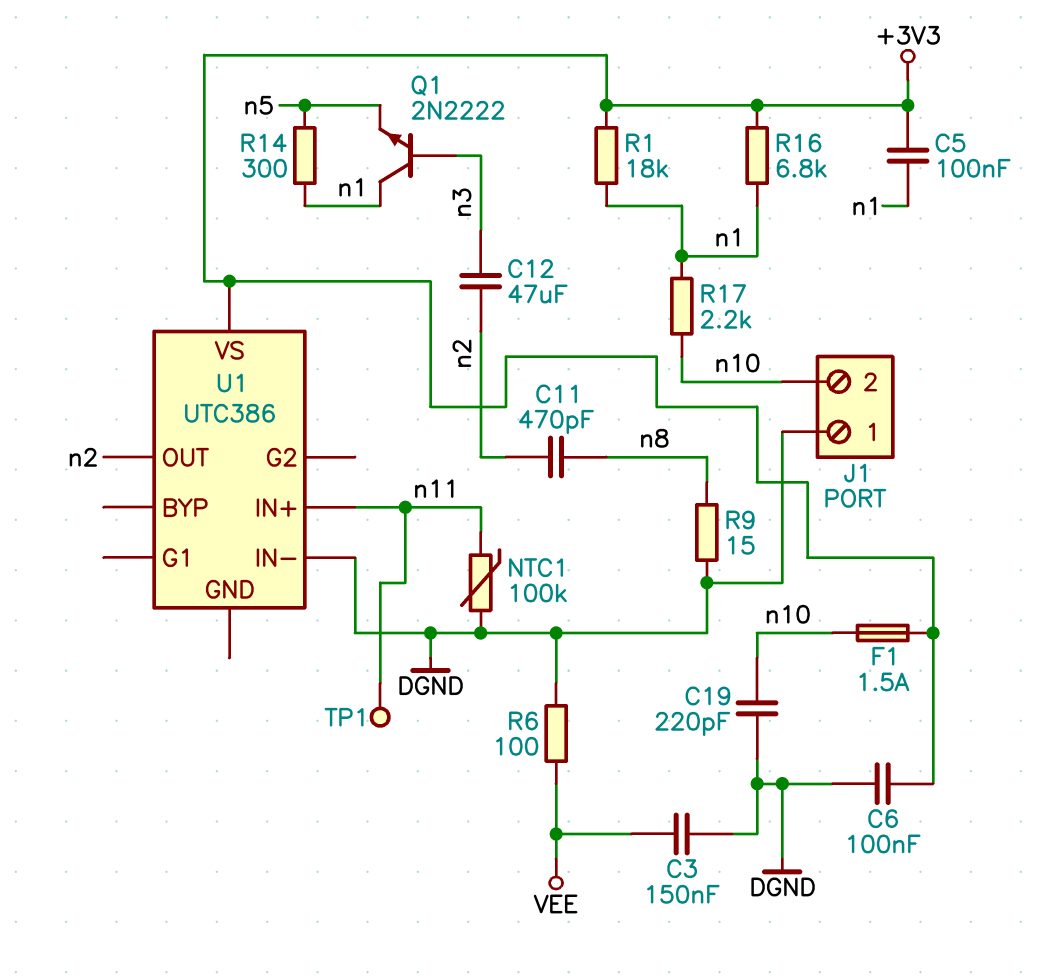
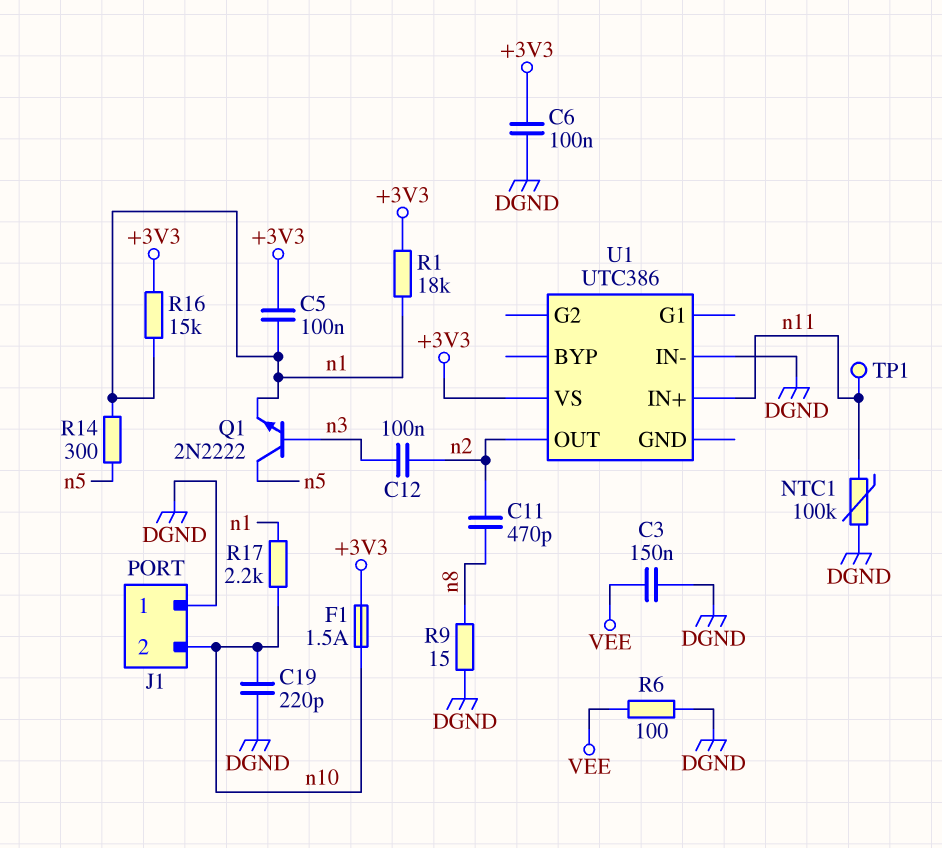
C12: 47uF (n2, n3) -> 100nF (n2, n3)
Q1: NPN 2N2222 (B n3, C n1, E n5) -> NPN 2N2222 (B n3, C n5, E n1)
R16: 6.8k (+3V3, n1) -> 15k (+3V3, n1)

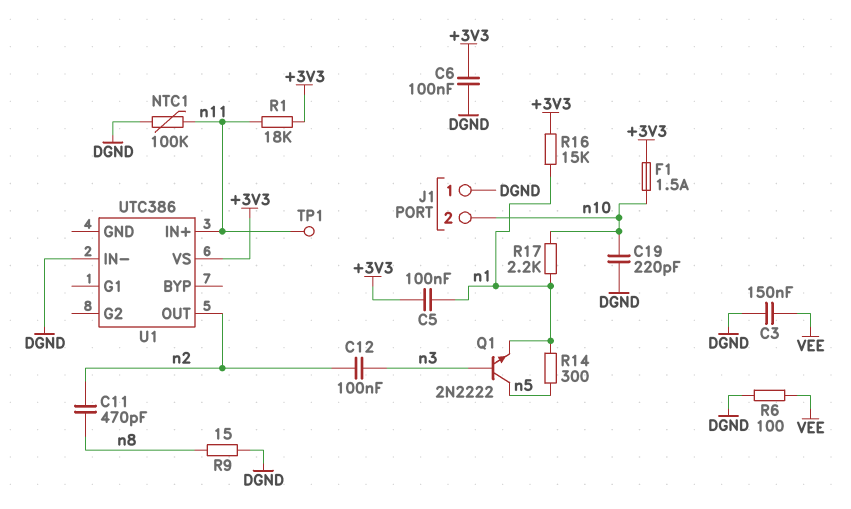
R1: 18k (+3V3, n1) -> 18k (+3V3, n11)

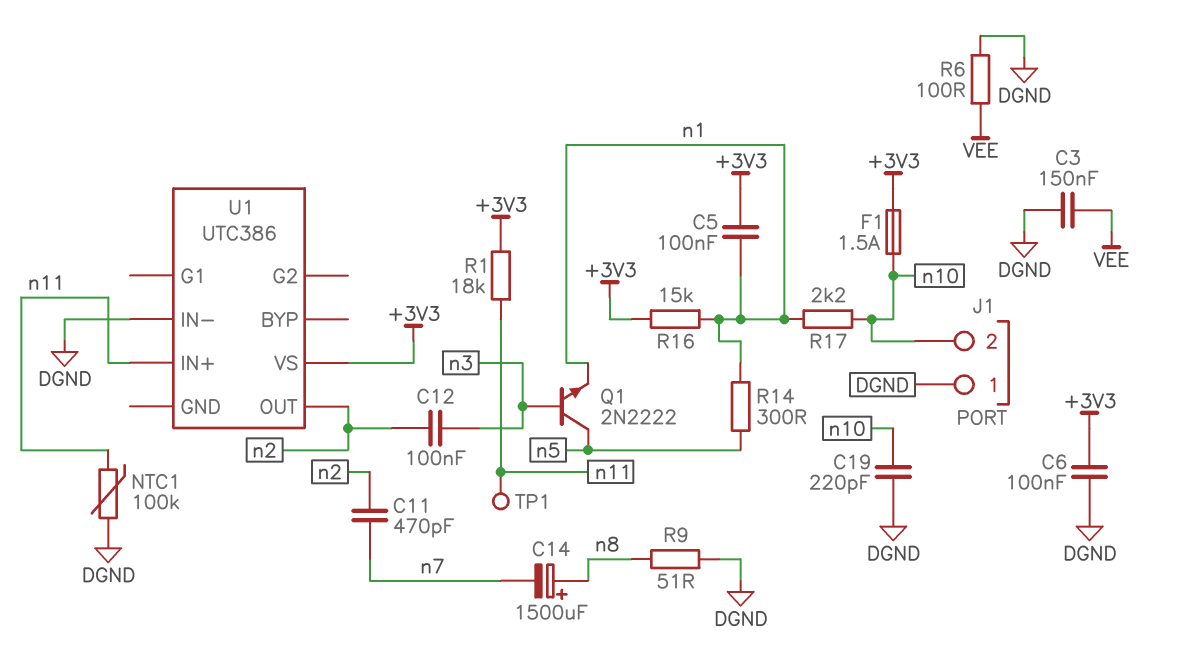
C11: 470pF (n2, n8) -> 470pF (n2, n7)
C14: none -> 1500uF (plus n8, minus n7)
R9: 15 (DGND, n8) -> 51 (DGND, n8)

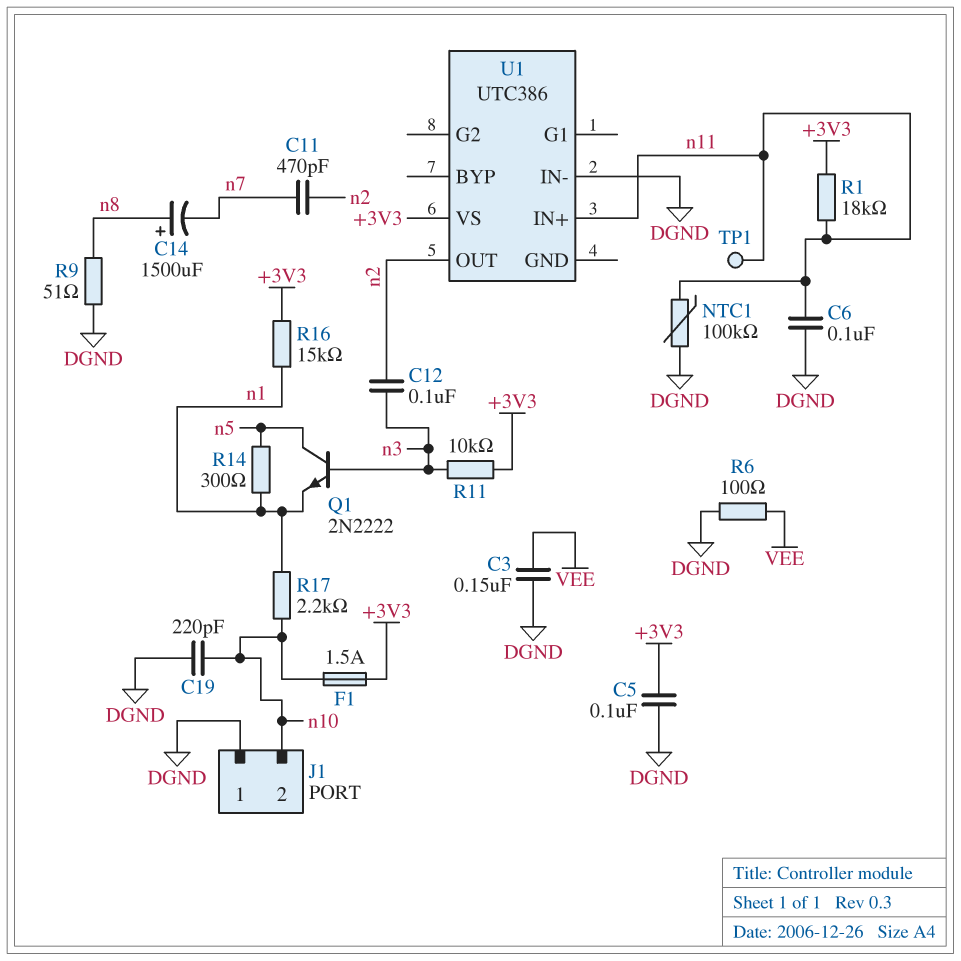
C5: 100nF (+3V3, n1) -> 100nF (+3V3, DGND)
C6: 100nF (+3V3, DGND) -> 100nF (DGND, n11)
R11: none -> 10k (+3V3, n3)

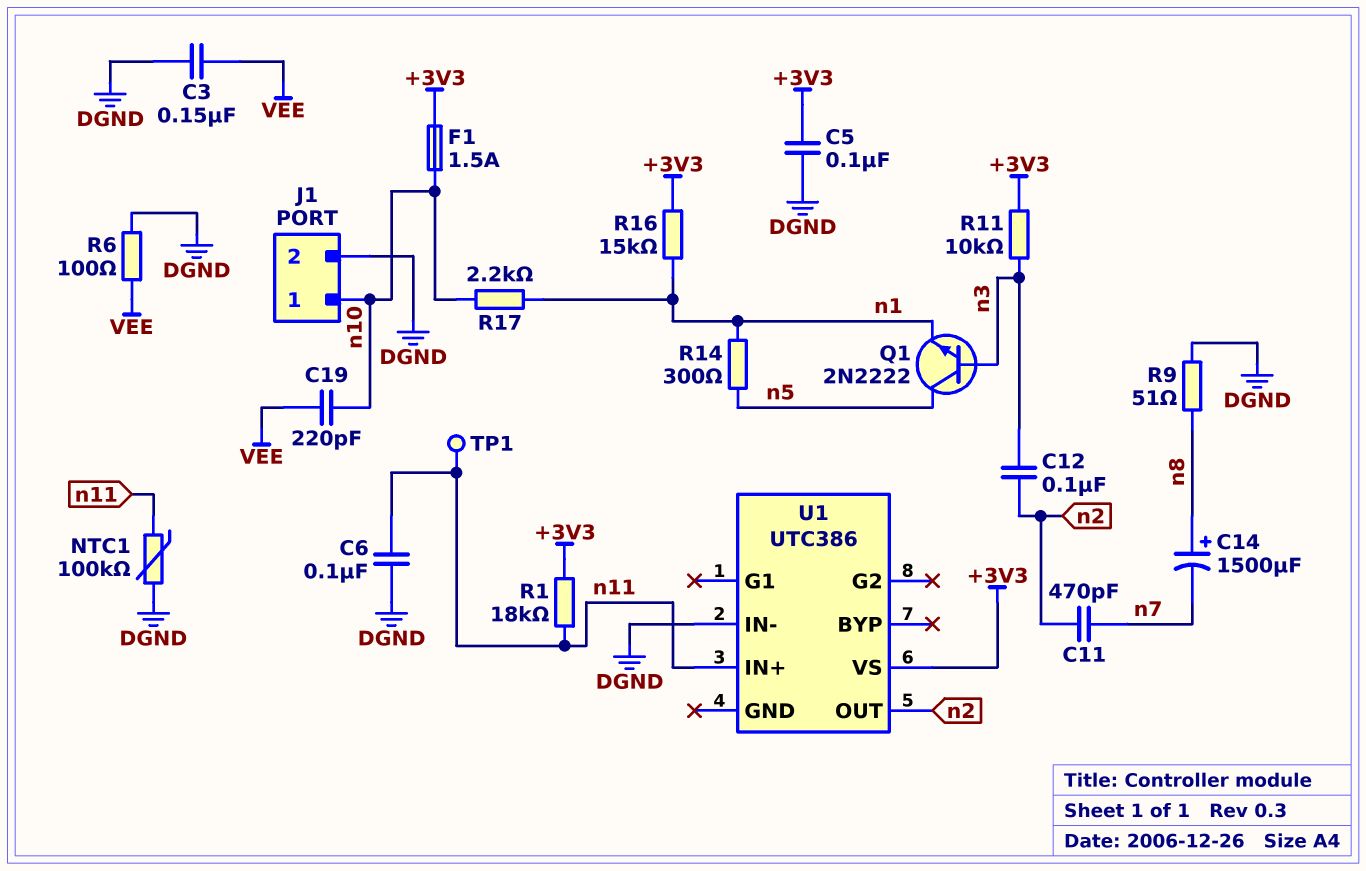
C19: 220pF (DGND, n10) -> 220pF (VEE, n10)
J1 pin 1: DGND -> n10
J1 pin 2: n10 -> DGND

